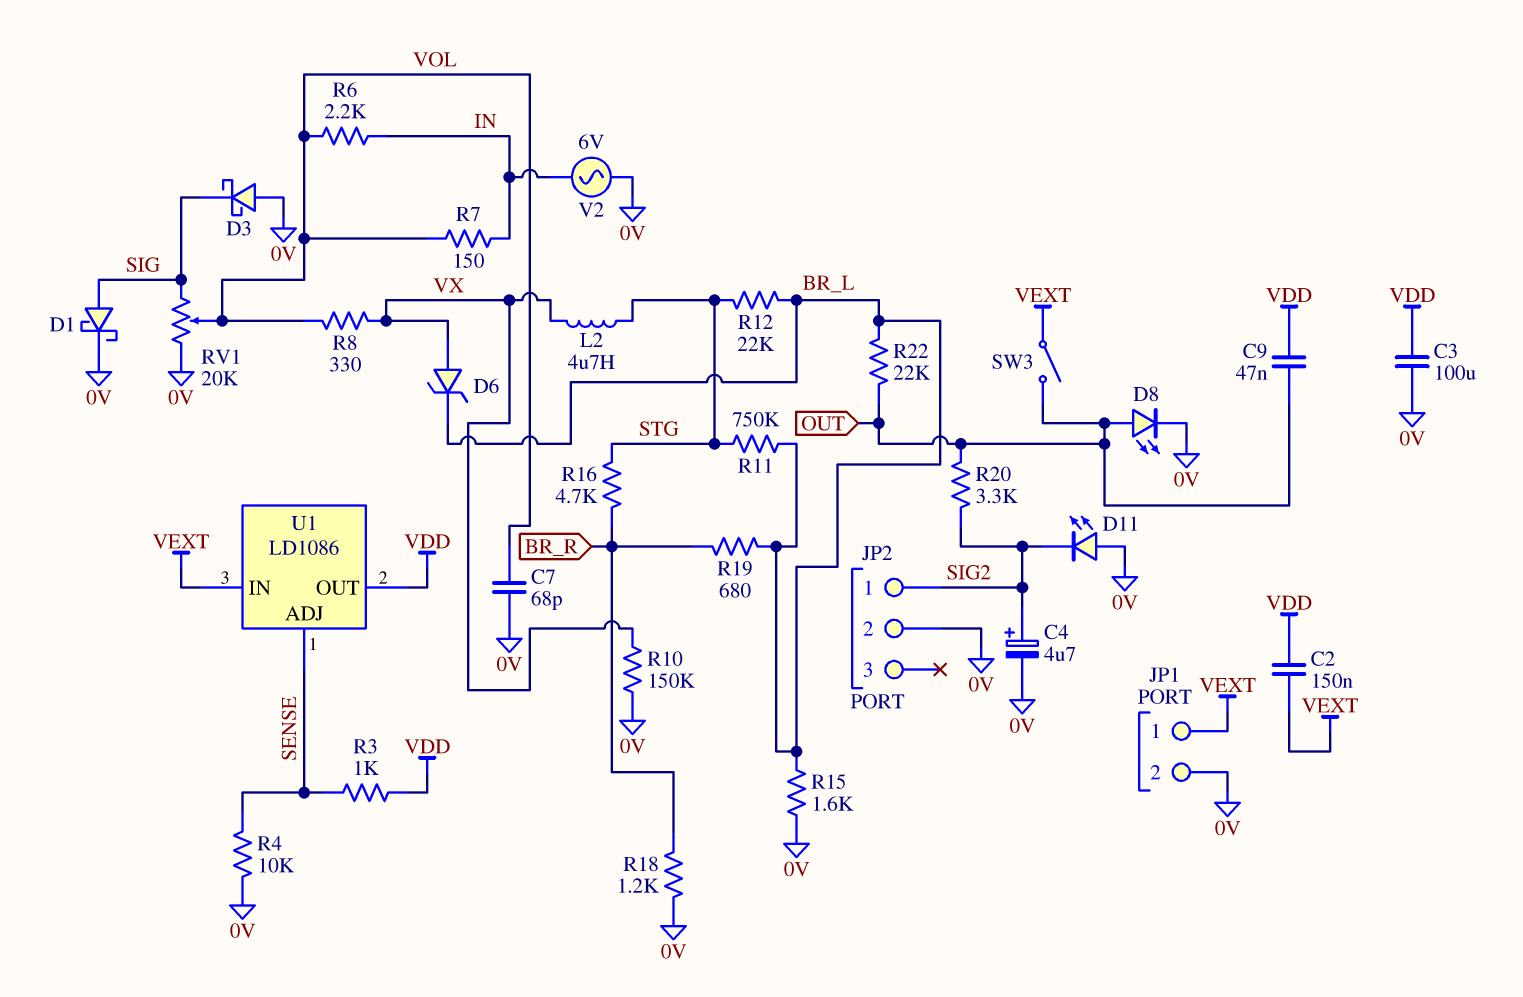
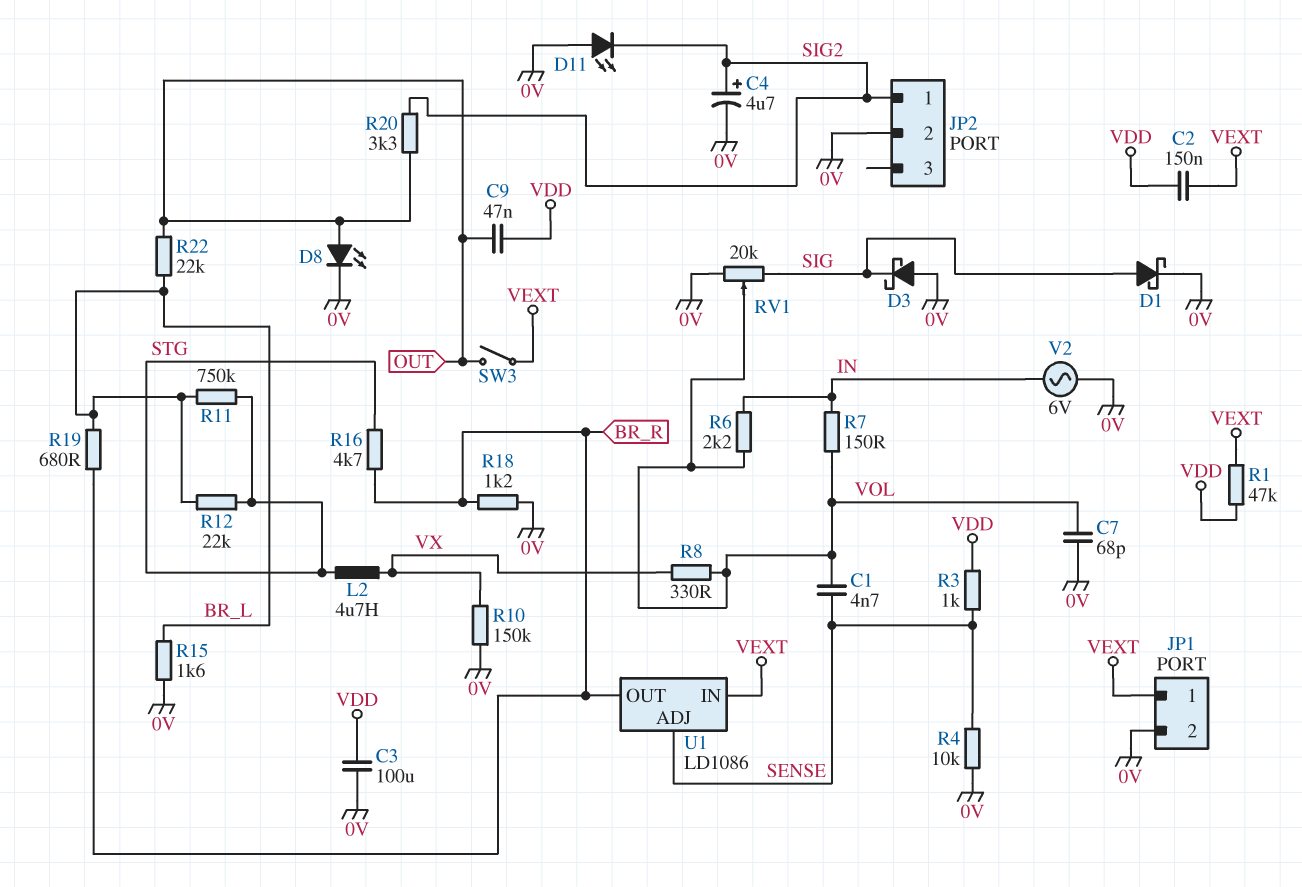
C1: none -> 4.7nF (SENSE, VOL)
D6: zener (A VX, K BR_L) -> none
R1: none -> 47k (VDD, VEXT)
U1 pin OUT: VDD -> BR_R

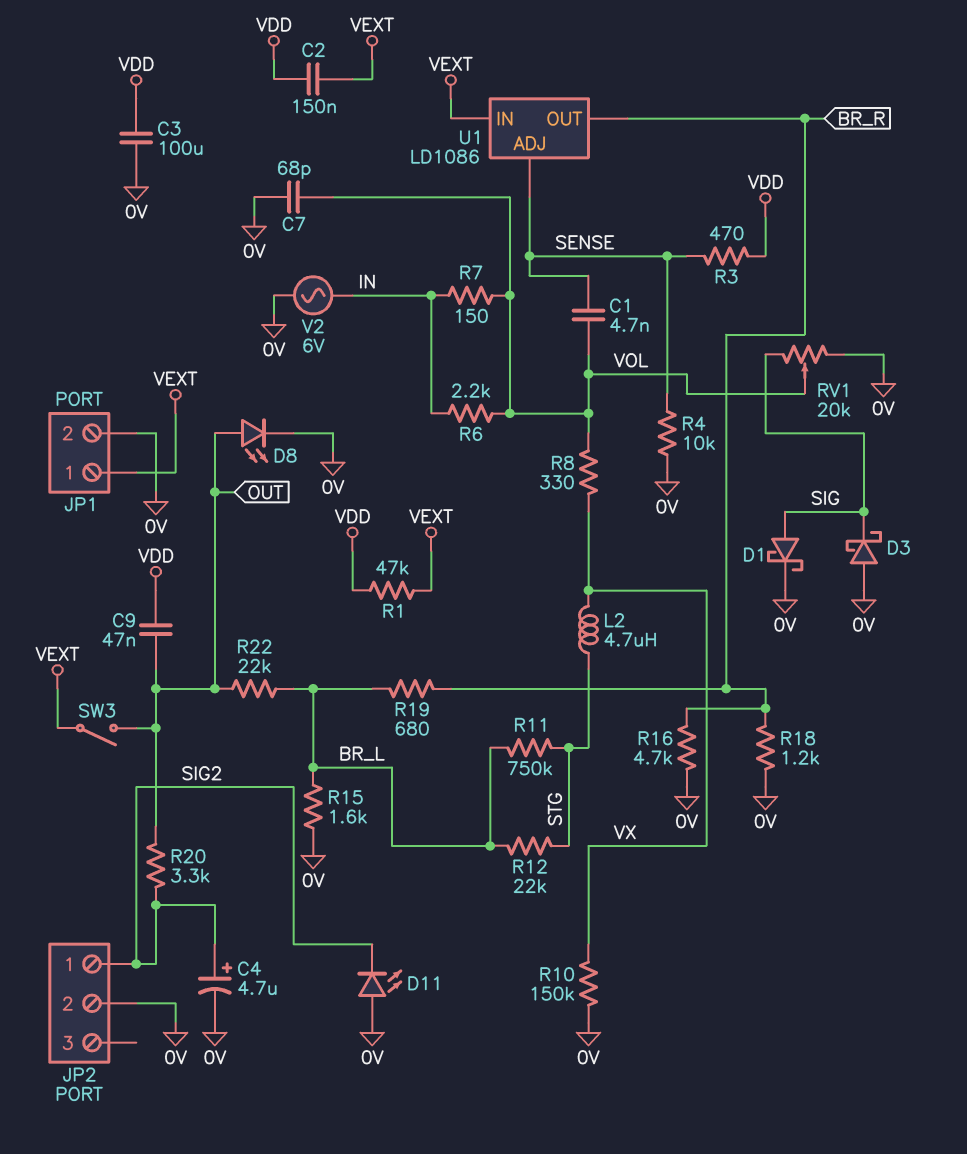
R3: 1k (SENSE, VDD) -> 470 (SENSE, VDD)
R16: 4.7k (BR_R, STG) -> 4.7k (0V, BR_R)

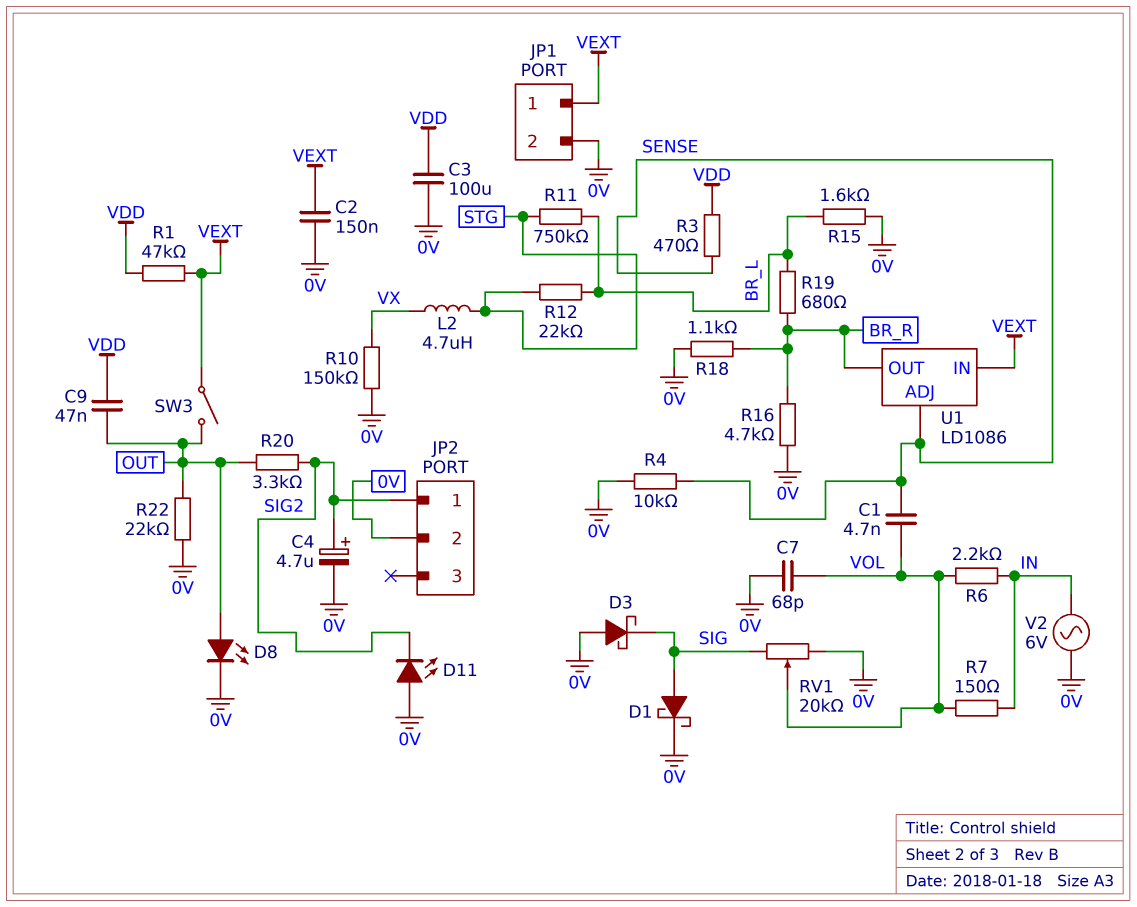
C2: 150nF (VDD, VEXT) -> 150nF (0V, VEXT)
R8: 330 (VOL, VX) -> none
R18: 1.2k (0V, BR_R) -> 1.1k (0V, BR_R)
R22: 22k (BR_L, OUT) -> 22k (0V, OUT)

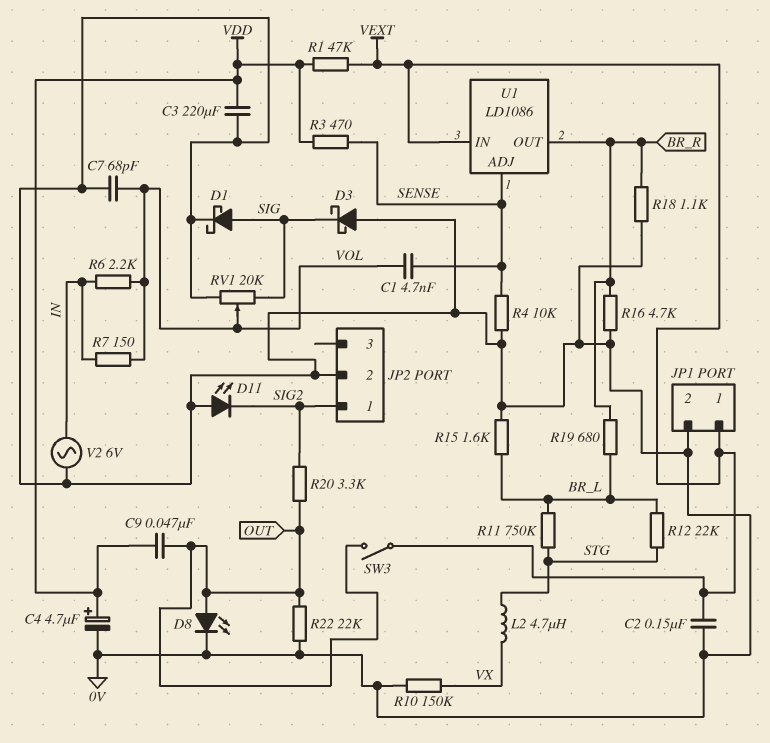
C3: 100uF (0V, VDD) -> 220uF (0V, VDD)
C4: 4.7uF (plus SIG2, minus 0V) -> 4.7uF (plus VDD, minus 0V)

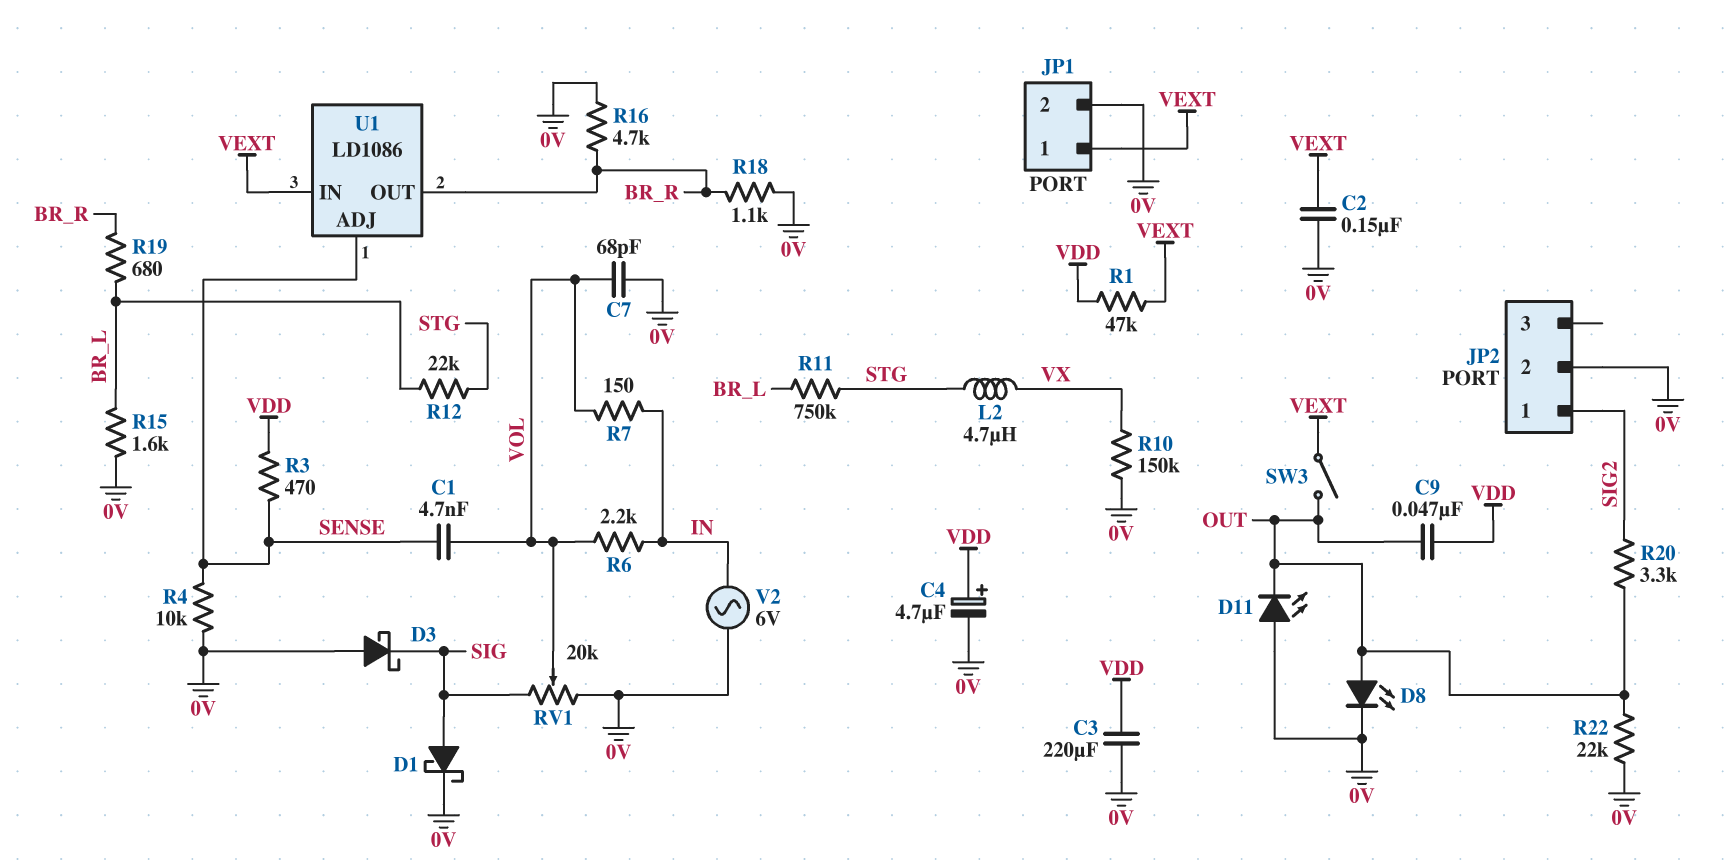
D11: LED (A 0V, K SIG2) -> LED (A 0V, K OUT)

